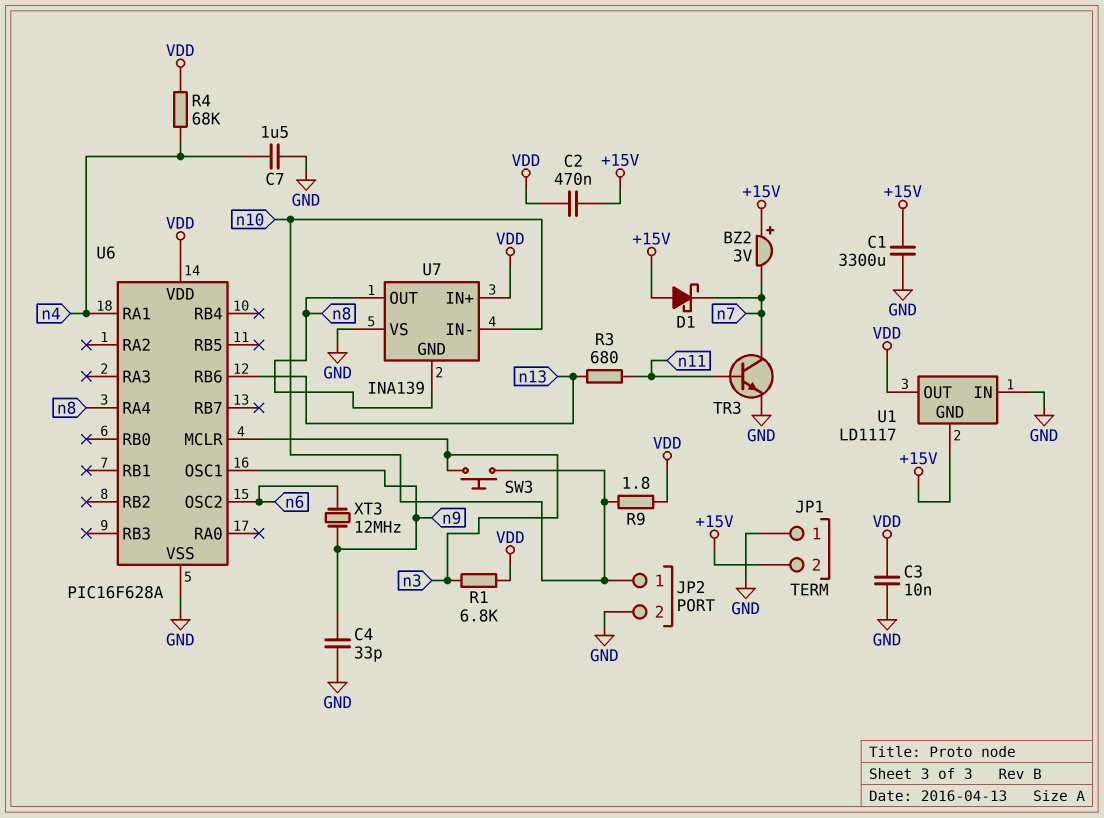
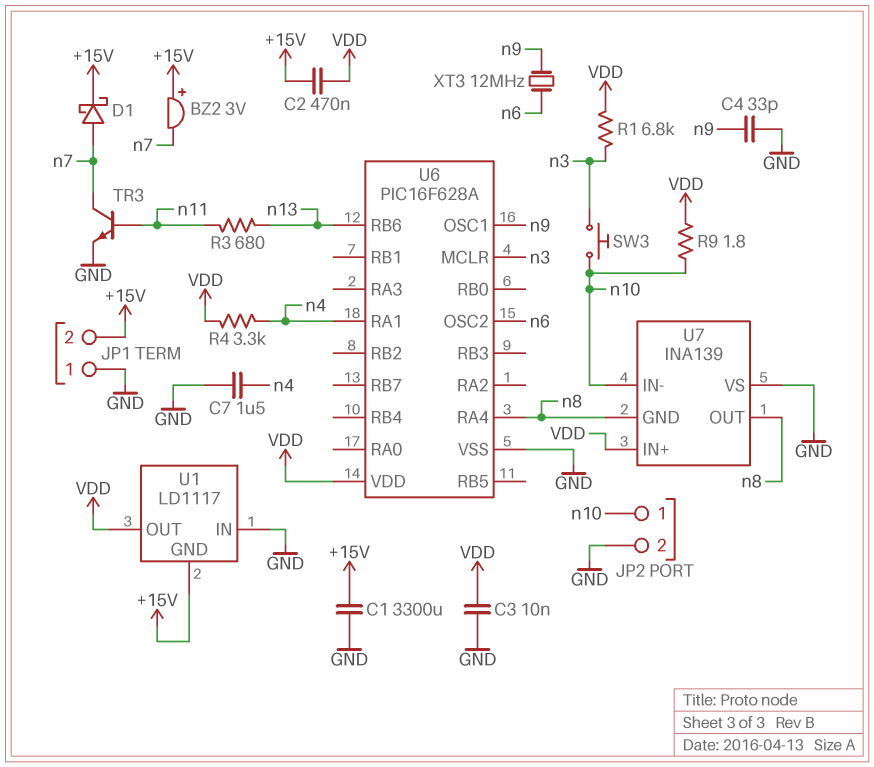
D1: schottky (A +15V, K n7) -> schottky (A n7, K +15V)
R4: 68k (VDD, n4) -> 3.3k (VDD, n4)

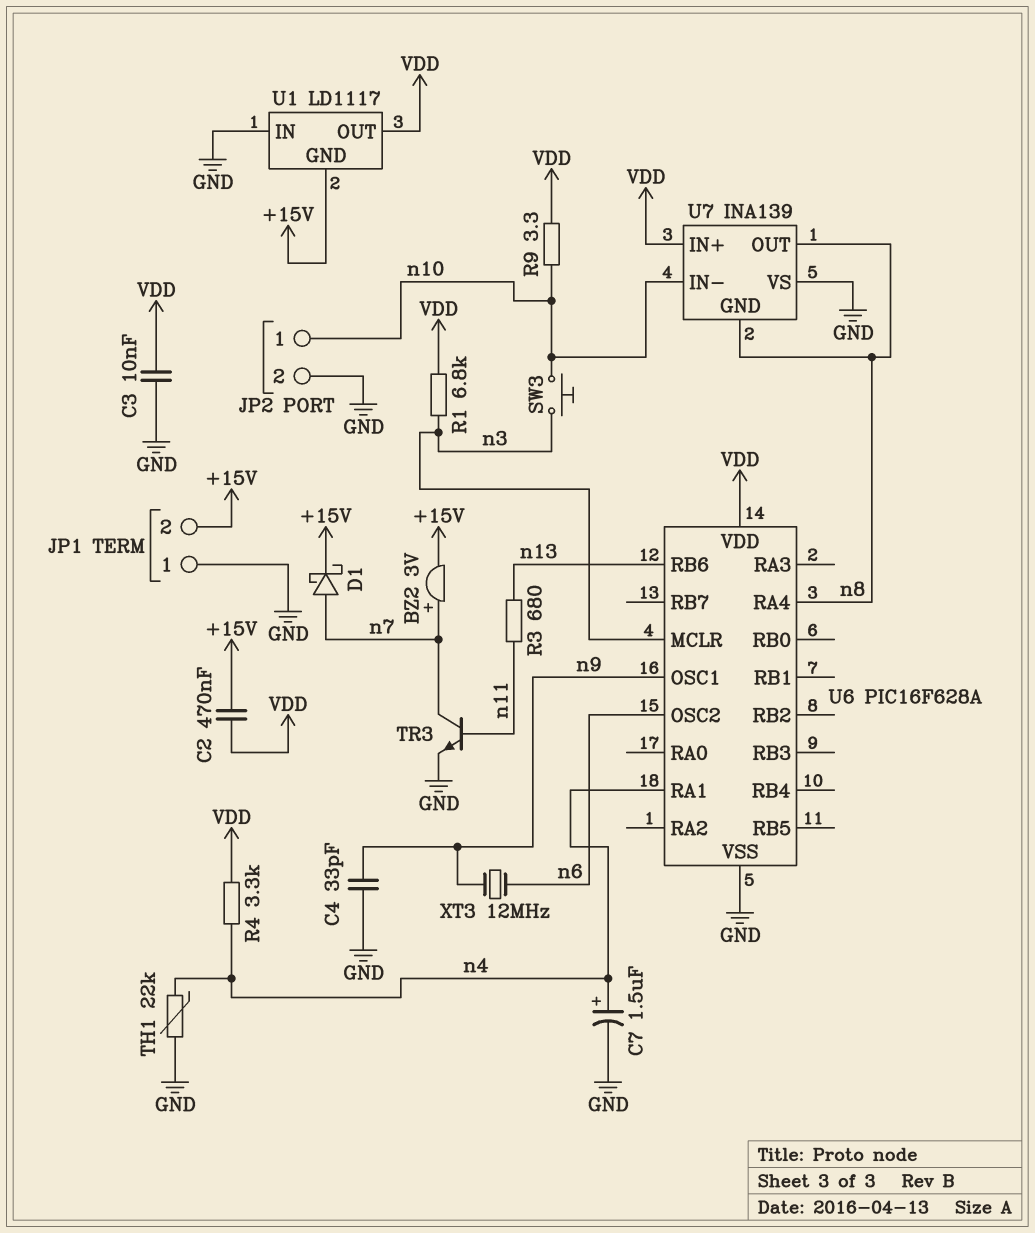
BZ2: buzzer 3V (plus +15V, minus n7) -> buzzer 3V (plus n7, minus +15V)
C1: 3300uF (+15V, GND) -> none
C7: 1.5uF (GND, n4) -> 1.5uF (plus n4, minus GND)
R9: 1.8 (VDD, n10) -> 3.3 (VDD, n10)
TH1: none -> 22k (GND, n4)

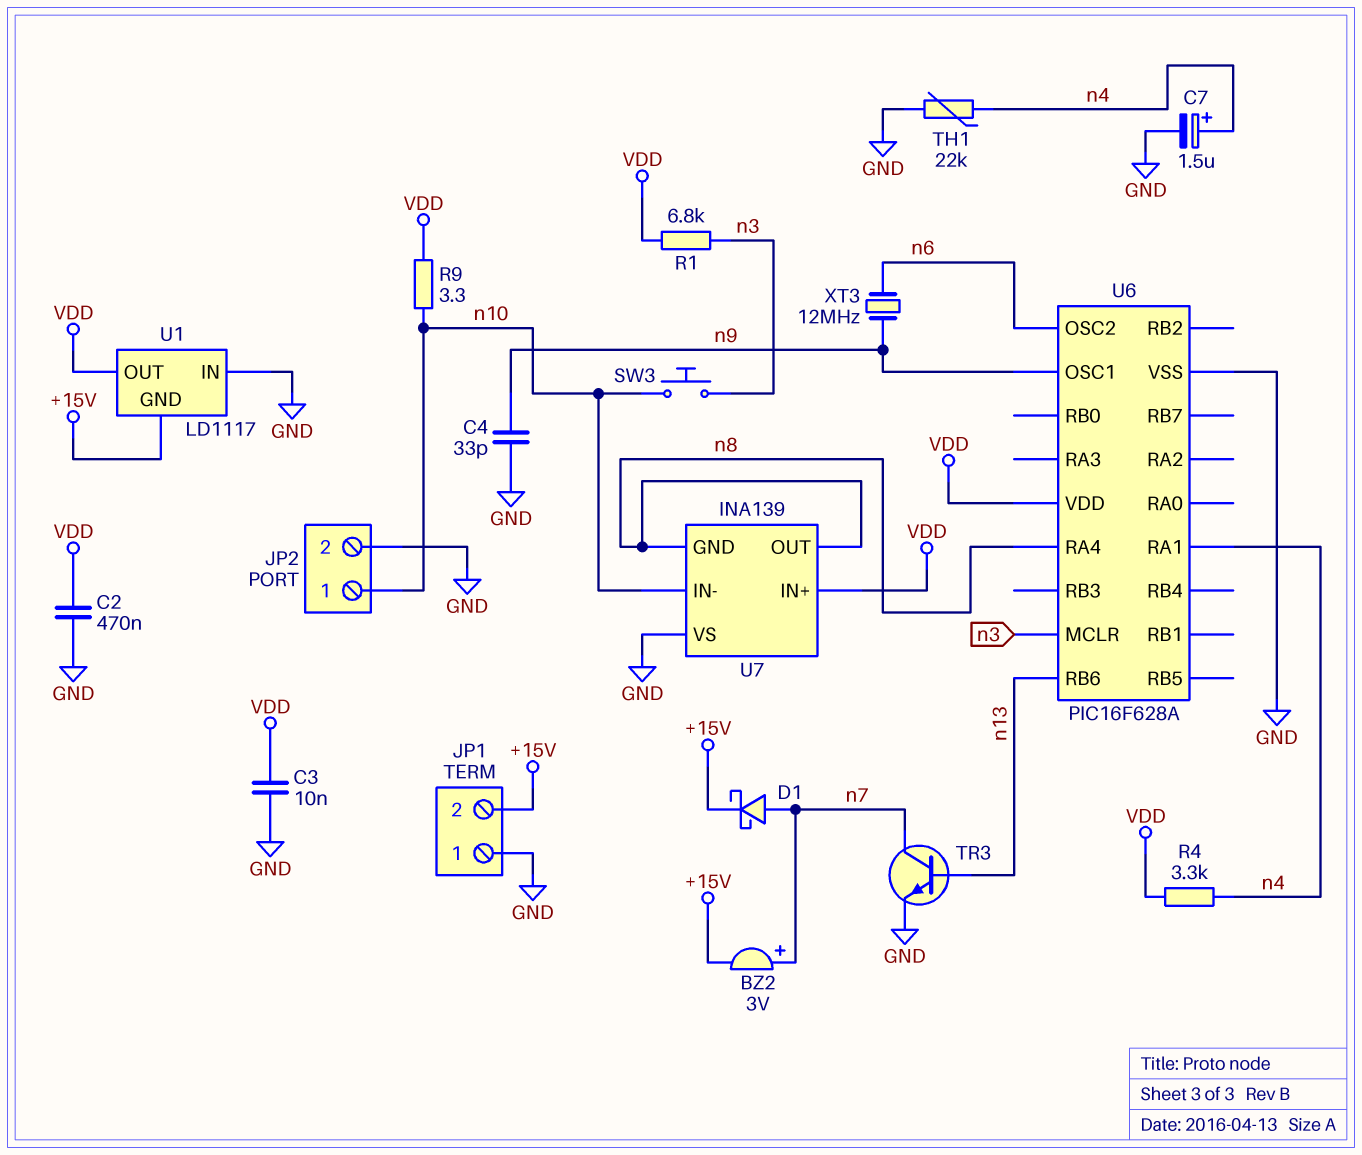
C2: 470nF (+15V, VDD) -> 470nF (GND, VDD)
R3: 680 (n11, n13) -> none
TR3: NPN (B n11, C n7, E GND) -> NPN (B n13, C n7, E GND)

